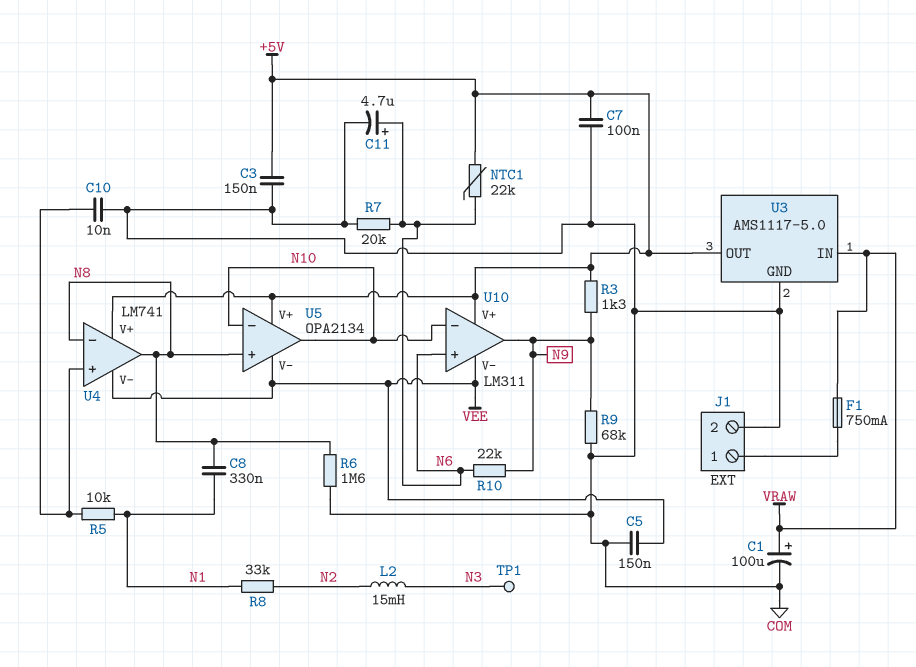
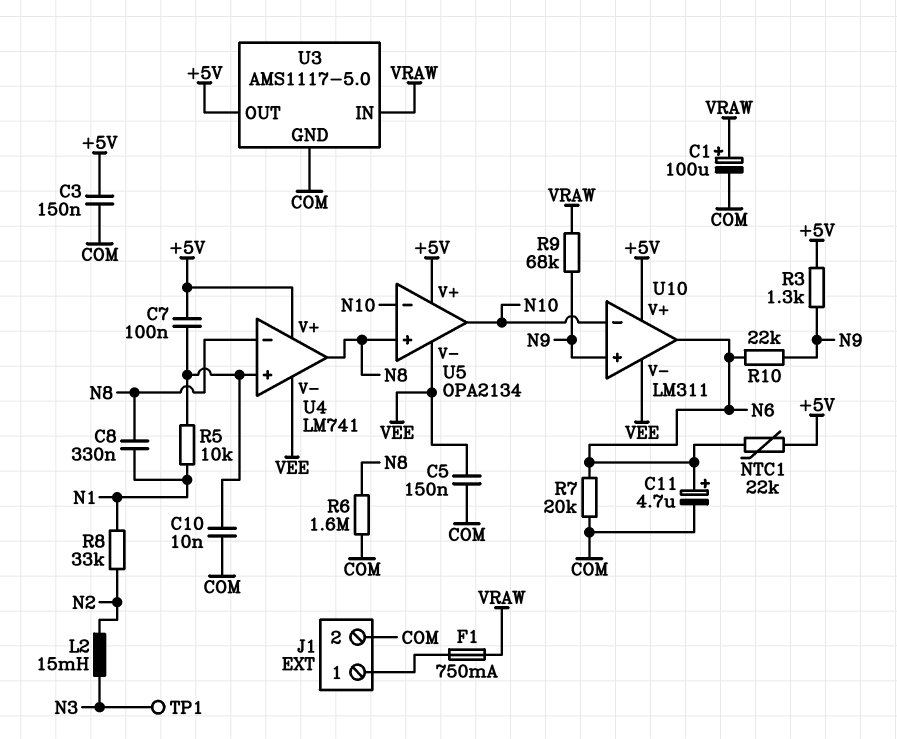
C7: 100nF (+5V, COM) -> 100nF (+5V, U4/in+)
R9: 68k (COM, N9) -> 68k (N9, VRAW)
U10 pin in+: N6 -> N9
U10 pin out: N9 -> N6

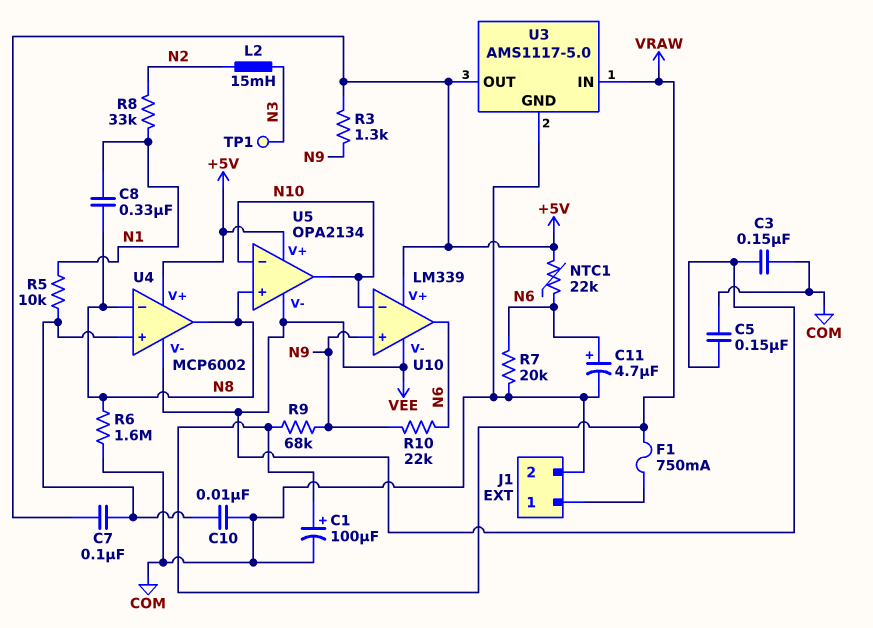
C3: 150nF (+5V, COM) -> 150nF (COM, VEE)
U4: LM741 -> MCP6002
U10: LM311 -> LM339

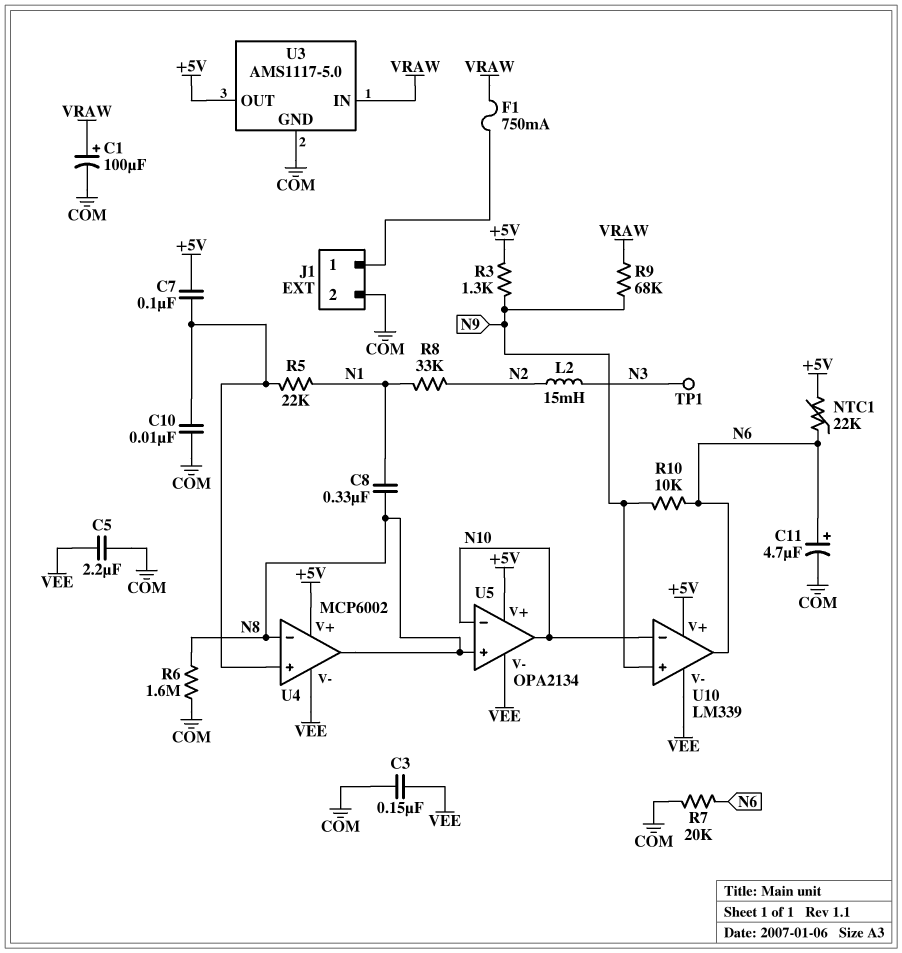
C5: 150nF (COM, VEE) -> 2.2uF (COM, VEE)
R5: 10k (N1, U4/in+) -> 22k (N1, U4/in+)
R10: 22k (N6, N9) -> 10k (N6, N9)

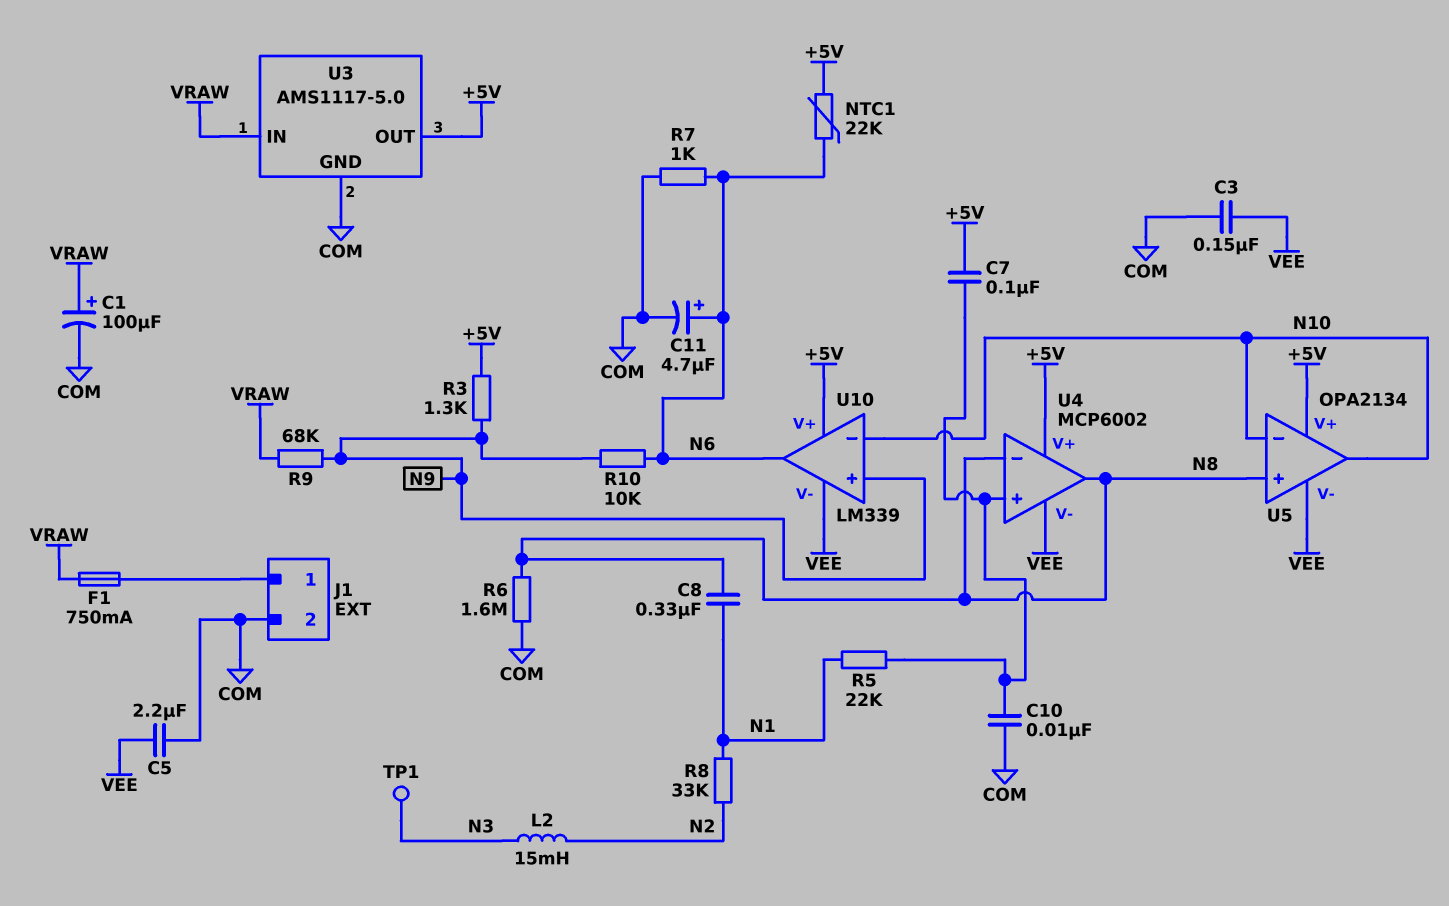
R7: 20k (COM, N6) -> 1k (COM, N6)

